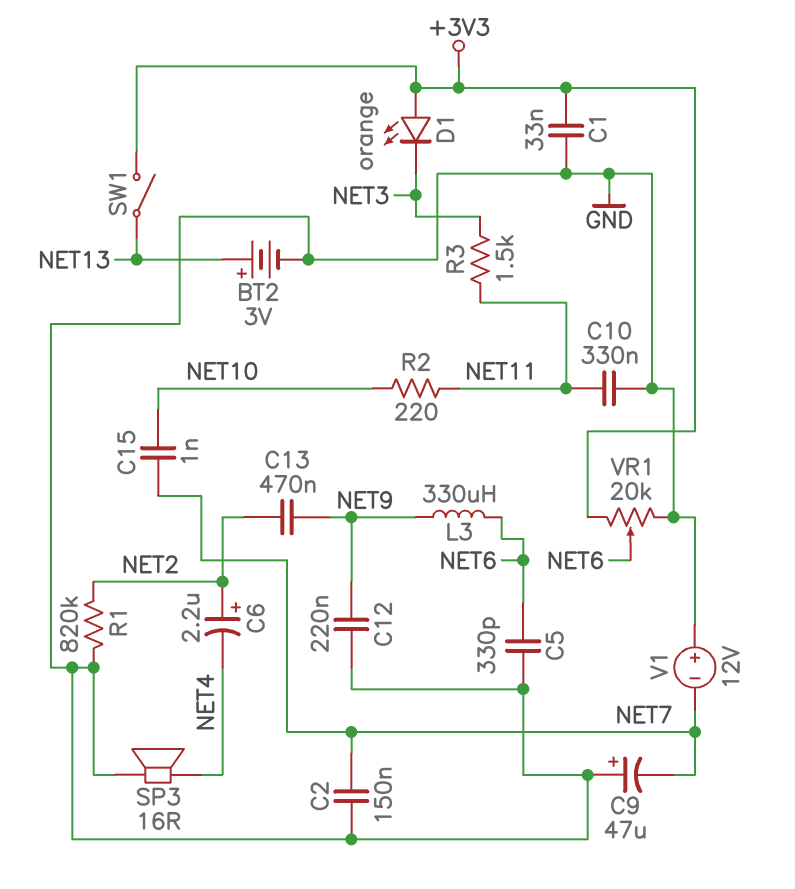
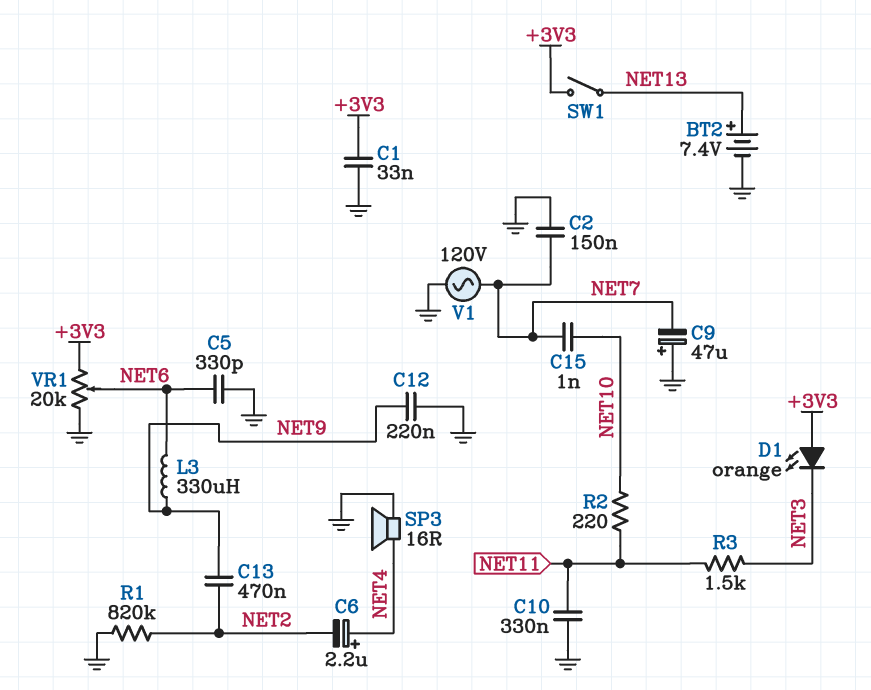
BT2: 3V (plus NET13, minus GND) -> 7.4V (plus NET13, minus GND)
C6: 2.2uF (plus NET2, minus NET4) -> 2.2uF (plus NET4, minus NET2)
V1: 12V (plus GND, minus NET7) -> AC 120V (GND, NET7)

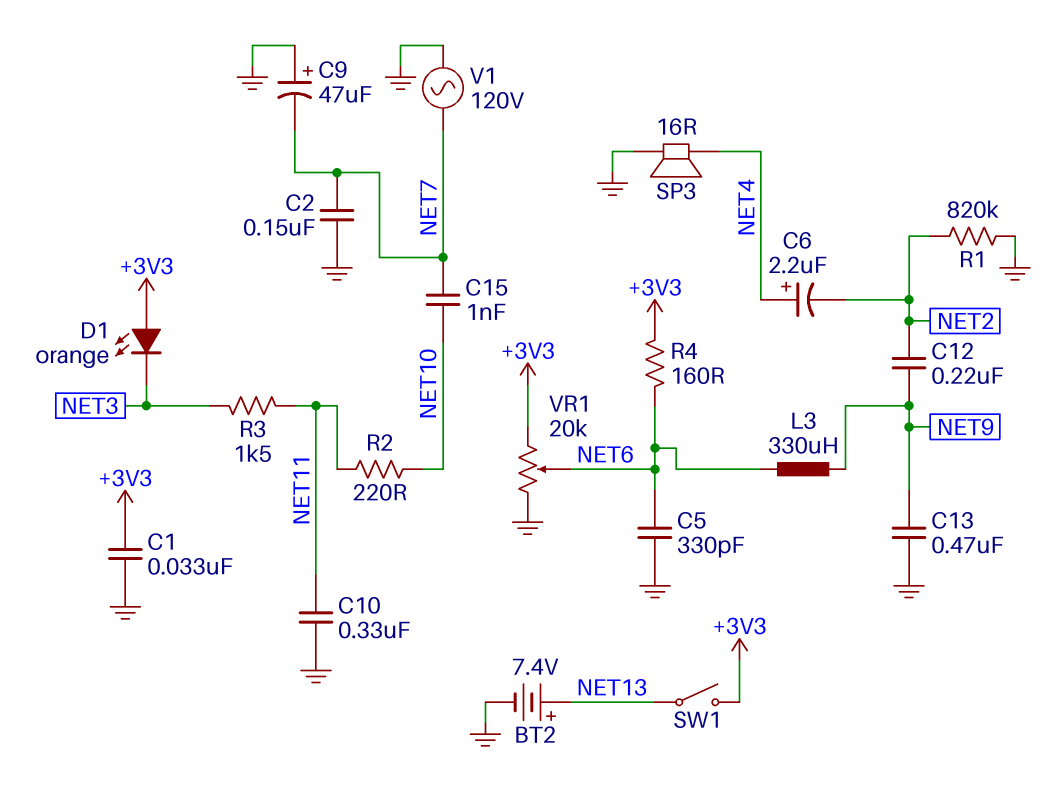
C12: 220nF (GND, NET9) -> 220nF (NET2, NET9)
C13: 470nF (NET2, NET9) -> 470nF (GND, NET9)
R4: none -> 160 (+3V3, NET6)

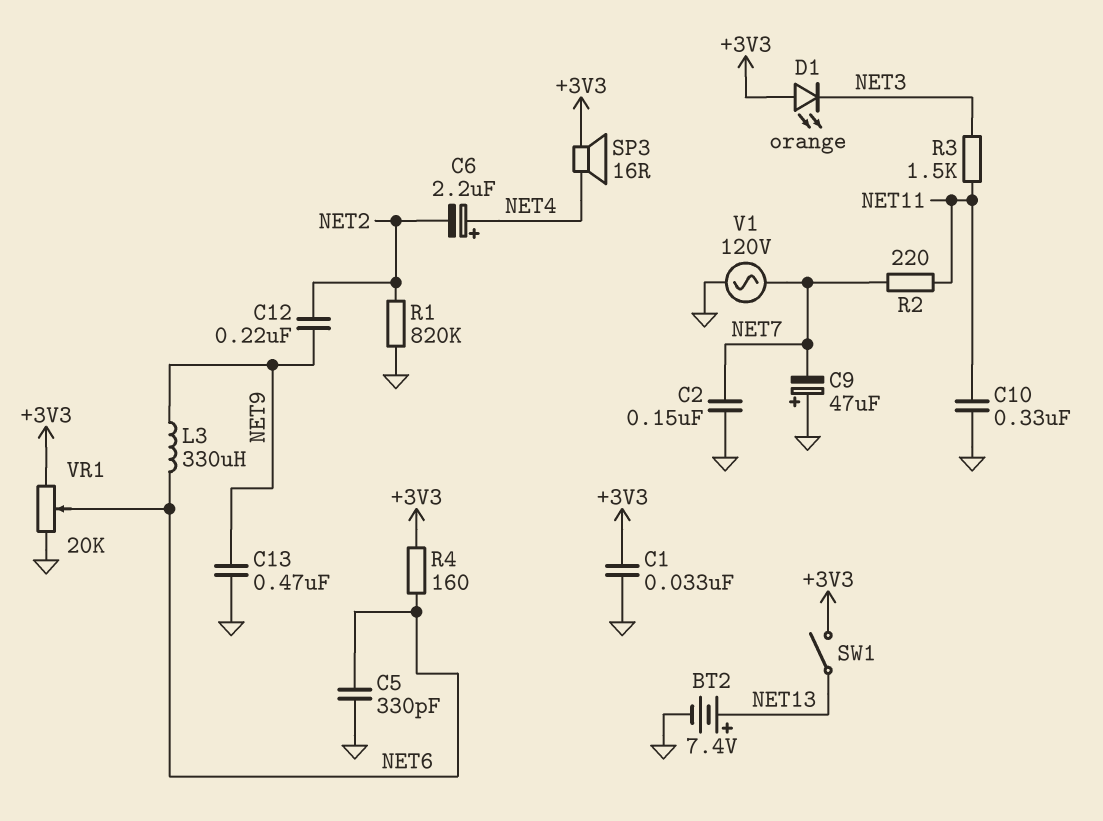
C15: 1nF (NET7, NET10) -> none
R2: 220 (NET10, NET11) -> 220 (NET7, NET11)
SP3: speaker 16R (GND, NET4) -> speaker 16R (+3V3, NET4)

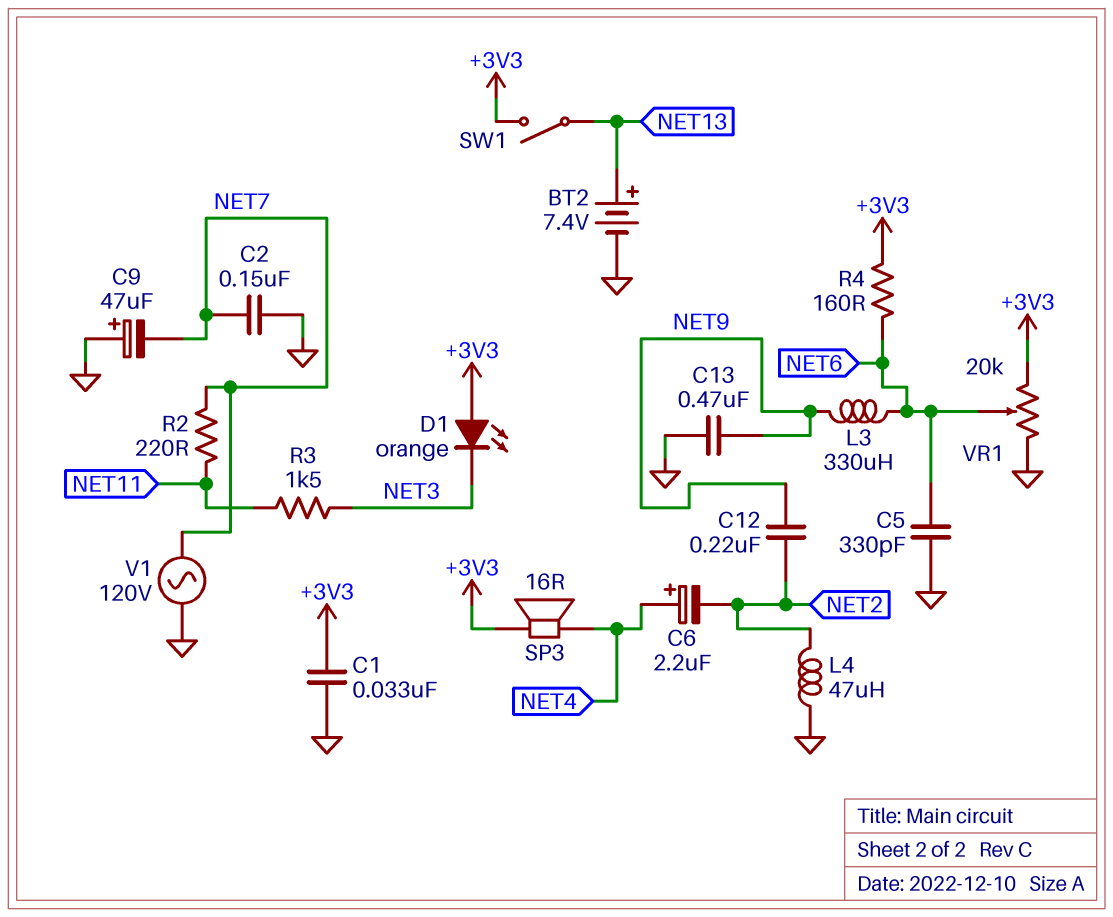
C10: 330nF (GND, NET11) -> none
L4: none -> 47uH (GND, NET2)
R1: 820k (GND, NET2) -> none

